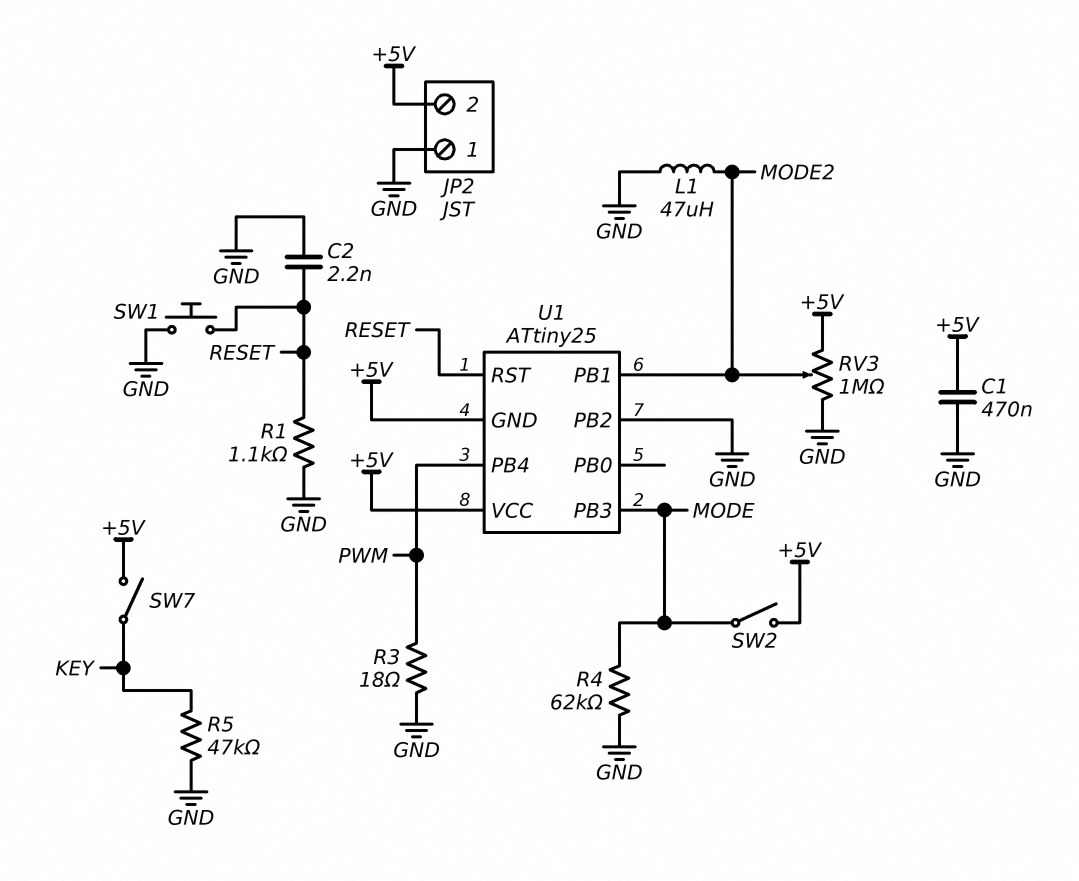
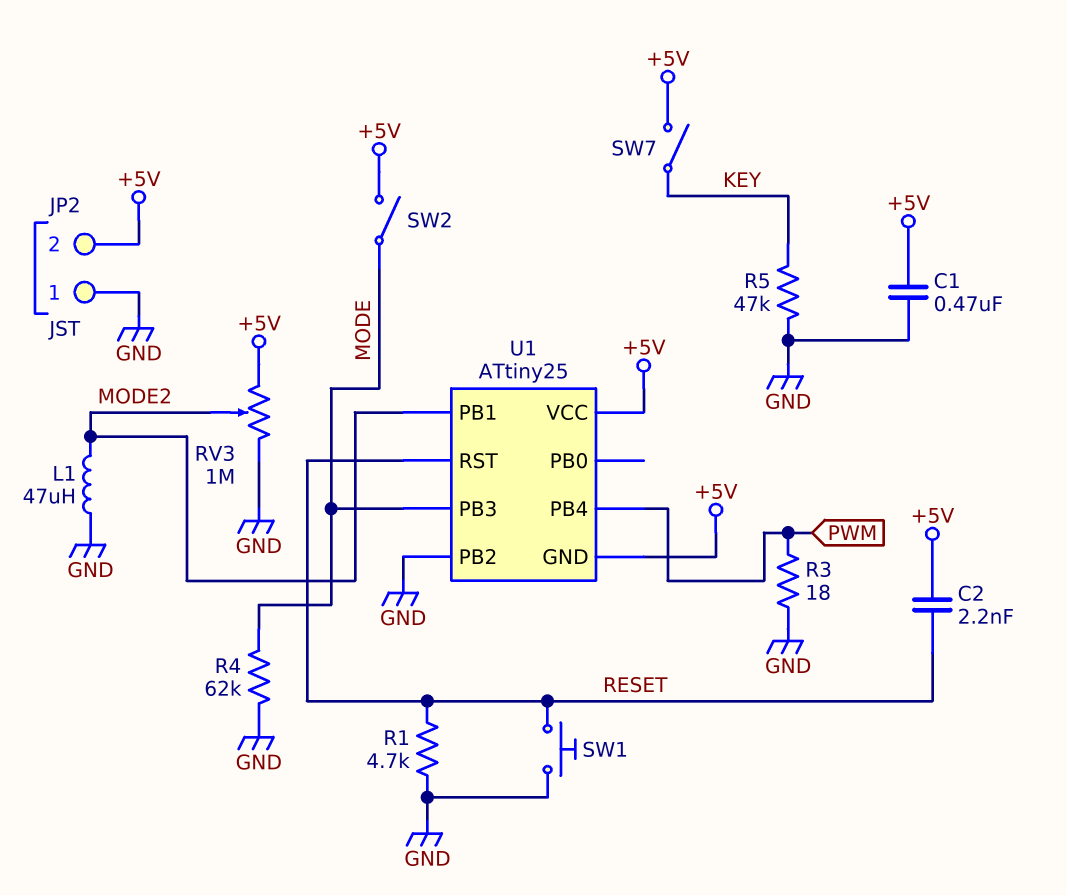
C2: 2.2nF (GND, RESET) -> 2.2nF (+5V, RESET)
R1: 1.1k (GND, RESET) -> 4.7k (GND, RESET)

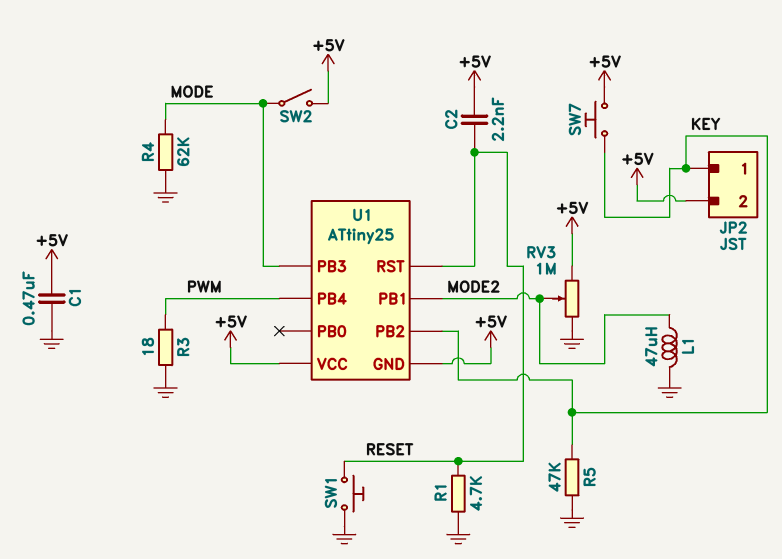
JP2 pin 1: GND -> KEY
SW7: switch (+5V, KEY) -> button (+5V, KEY)
U1 pin PB2: GND -> KEY

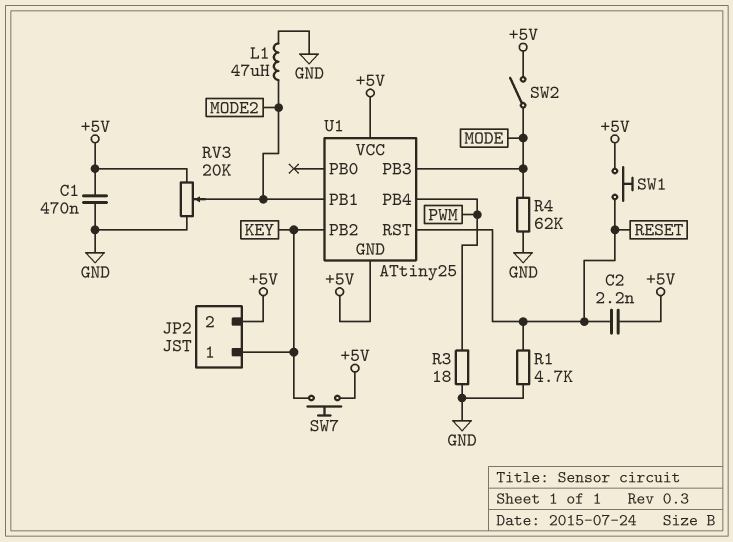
R5: 47k (GND, KEY) -> none
RV3: 1M (+5V, GND, wiper MODE2) -> 20k (+5V, GND, wiper MODE2)
SW1: button (GND, RESET) -> button (+5V, RESET)

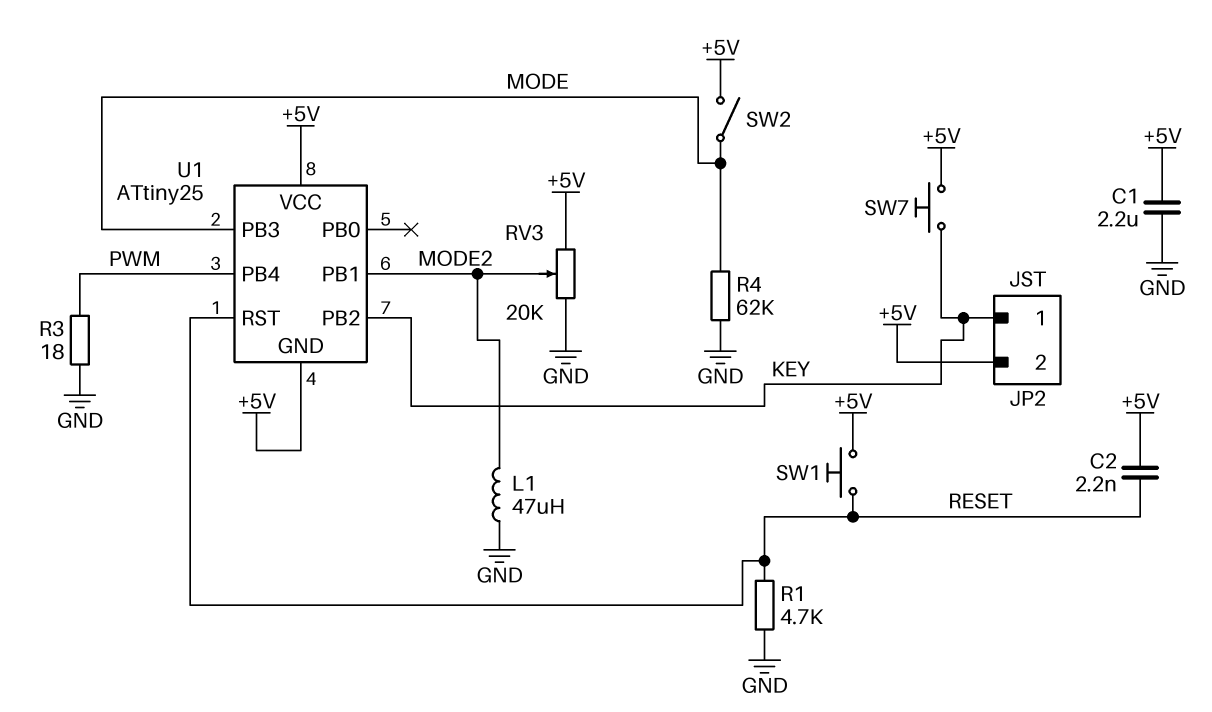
C1: 470nF (+5V, GND) -> 2.2uF (+5V, GND)

